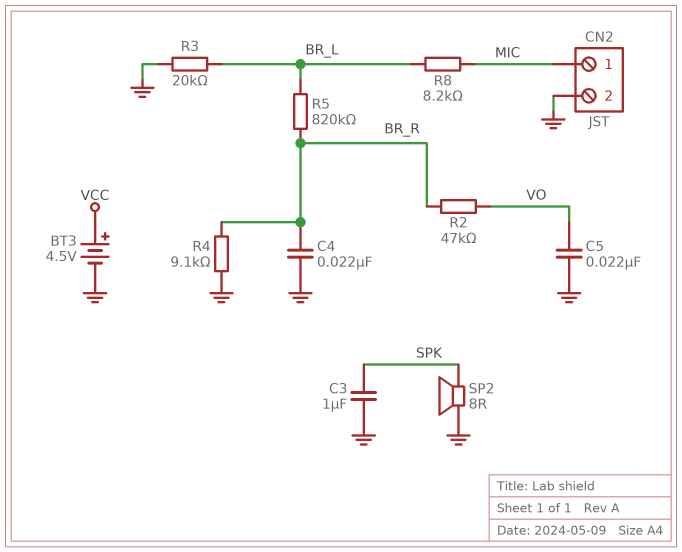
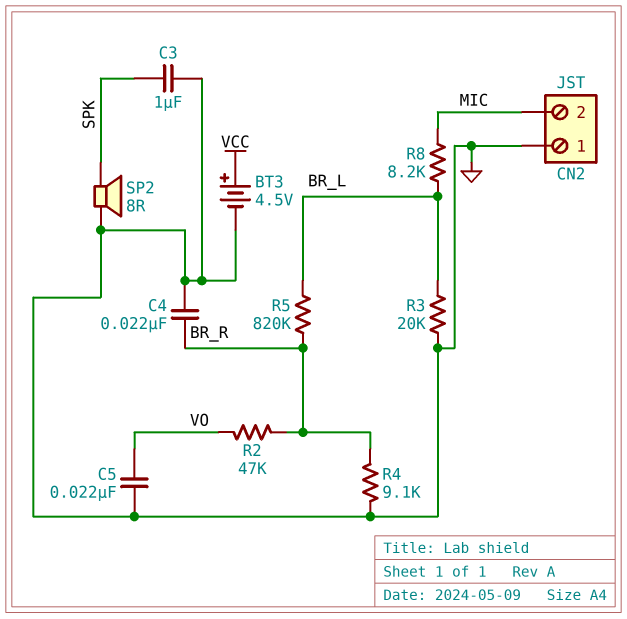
CN2 pin 1: MIC -> GND
CN2 pin 2: GND -> MIC

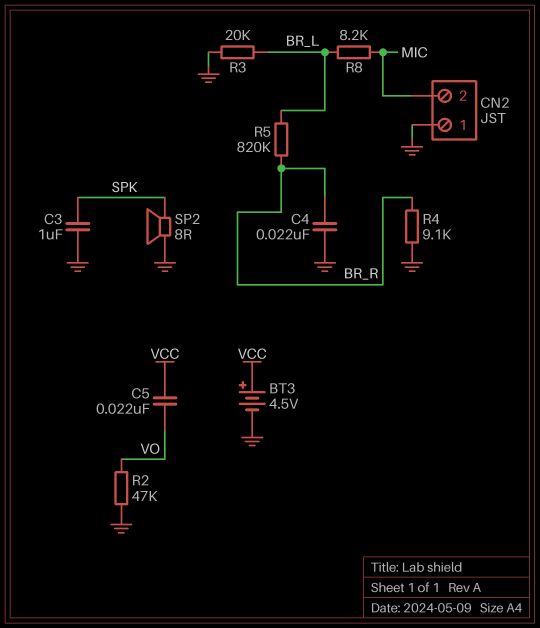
C5: 22nF (GND, VO) -> 22nF (VCC, VO)
R2: 47k (BR_R, VO) -> 47k (GND, VO)

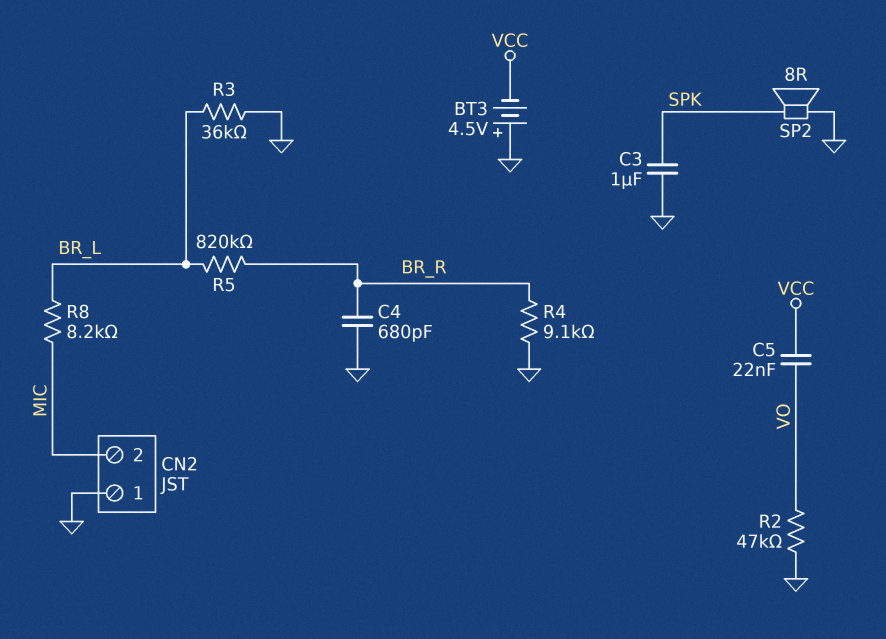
BT3: 4.5V (plus VCC, minus GND) -> 4.5V (plus GND, minus VCC)
C4: 22nF (BR_R, GND) -> 680pF (BR_R, GND)
R3: 20k (BR_L, GND) -> 36k (BR_L, GND)

